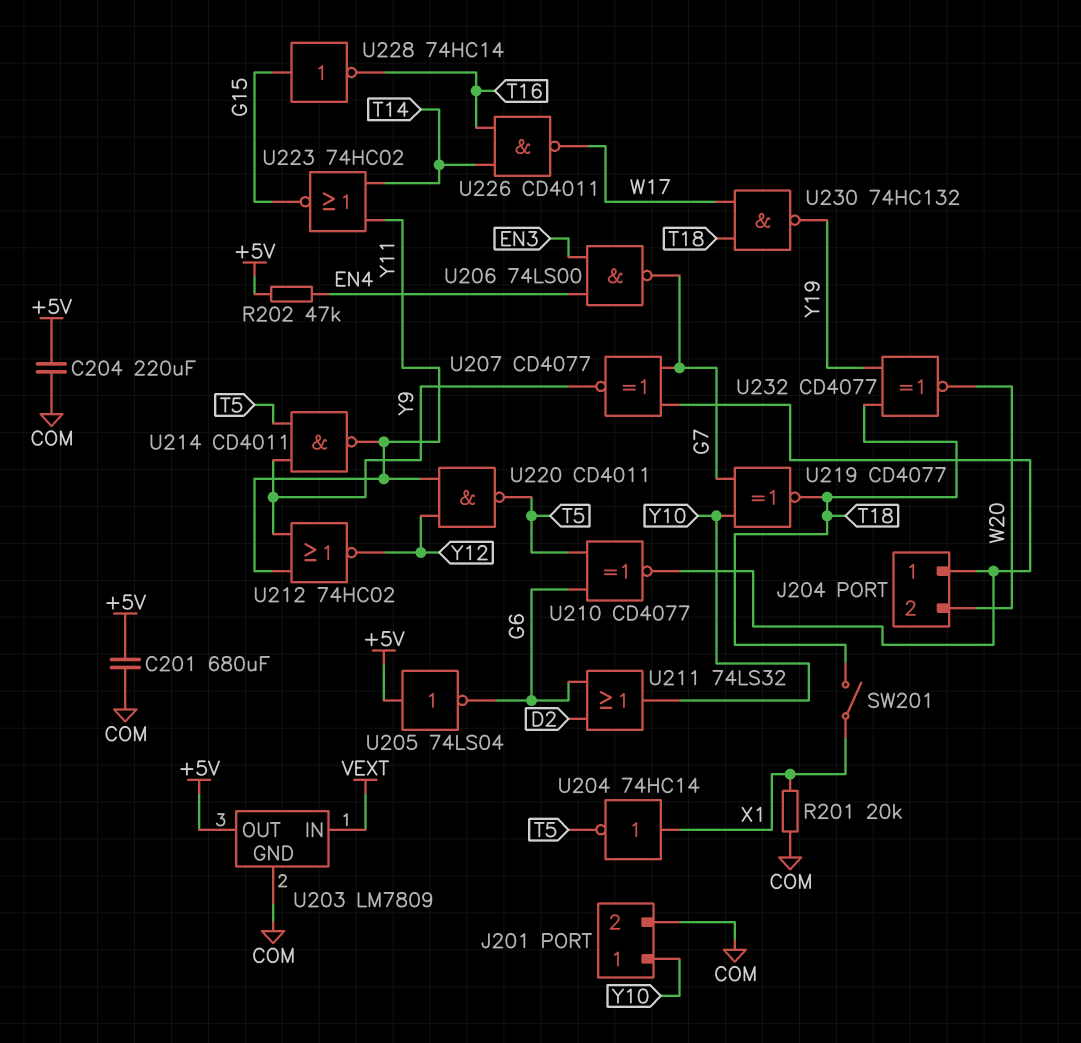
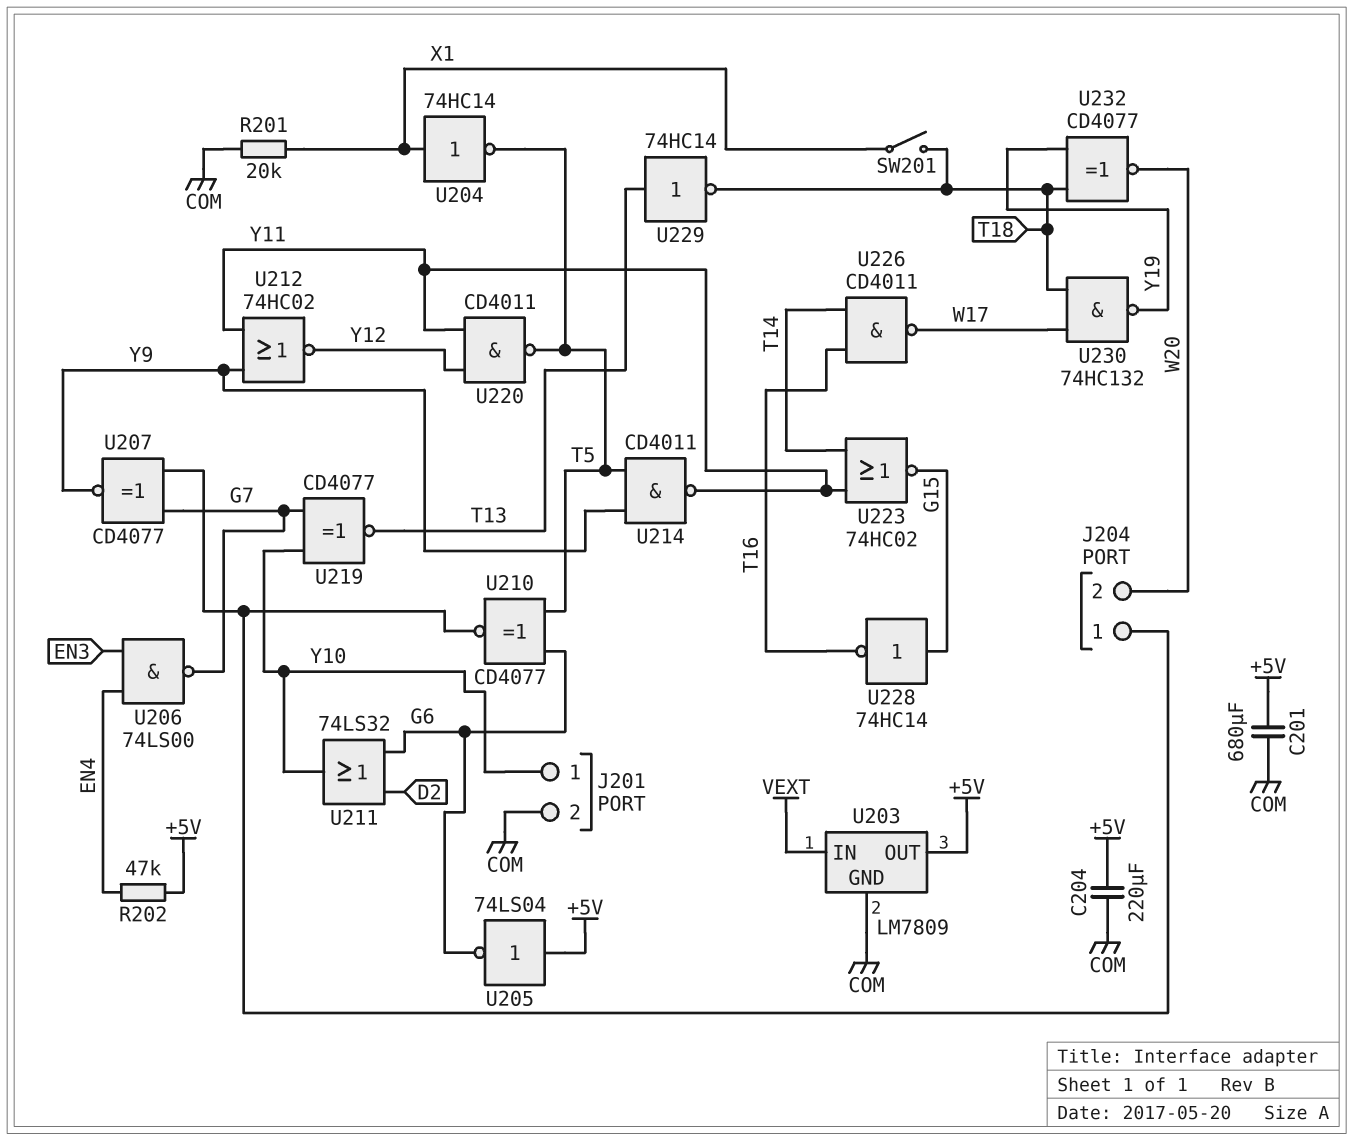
U219: XNOR CD4077 (in G7, in Y10, out T18) -> XNOR CD4077 (in G7, in Y10, out T13)
U229: none -> NOT 74HC14 (in T13, out T18)

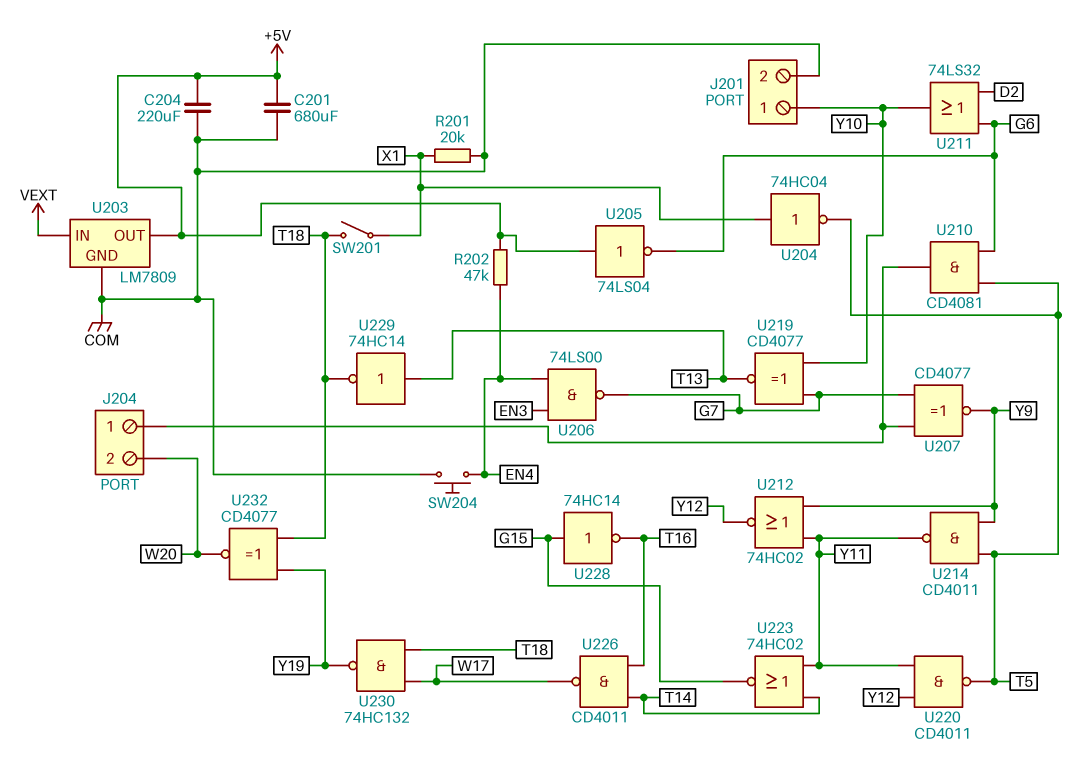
SW204: none -> button (COM, EN4)
U204: NOT 74HC14 (in X1, out T5) -> NOT 74HC04 (in X1, out T5)
U210: XNOR CD4077 (in G6, in T5, out J204/1) -> AND CD4081 (in G6, in T5, out J204/1)

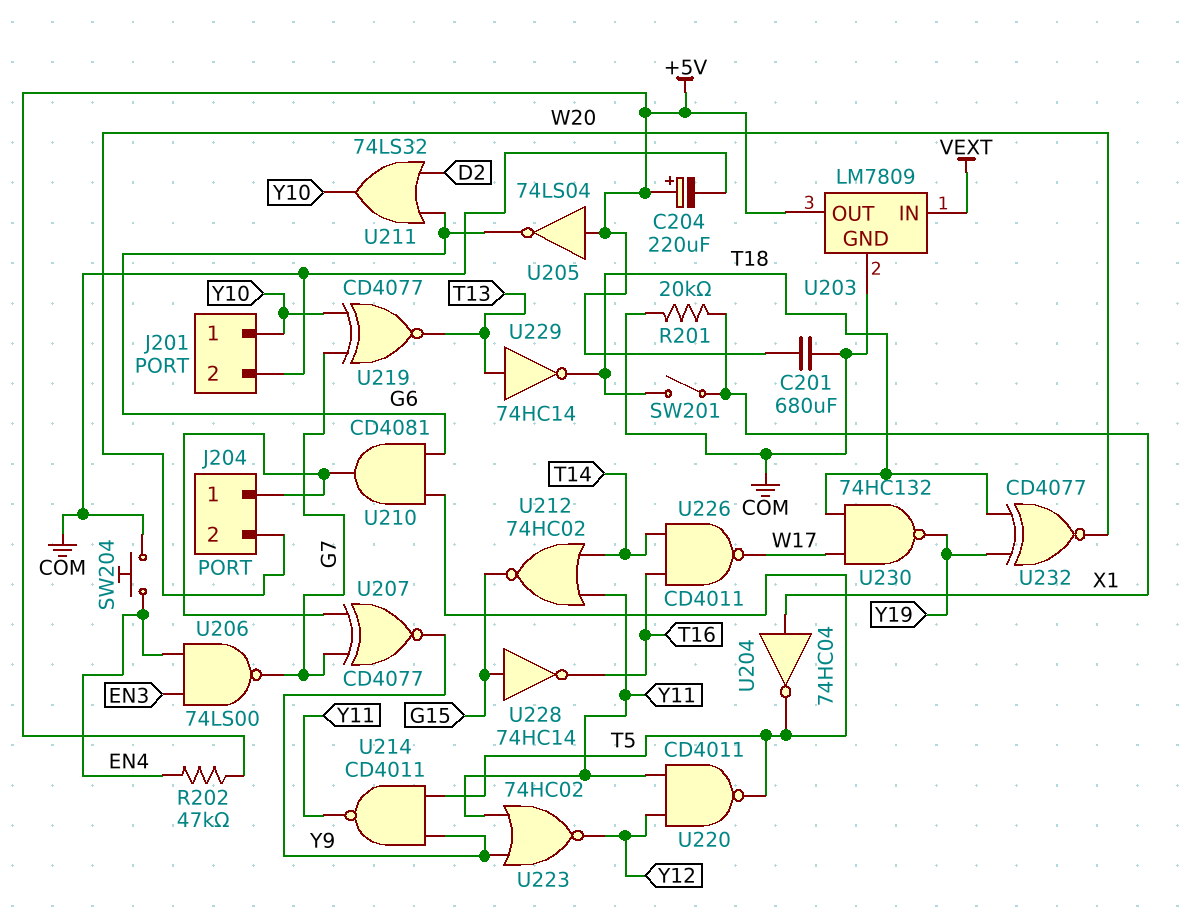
C204: 220uF (+5V, COM) -> 220uF (plus +5V, minus COM)
U212: NOR 74HC02 (in Y9, in Y11, out Y12) -> NOR 74HC02 (in T14, in Y11, out G15)
U223: NOR 74HC02 (in T14, in Y11, out G15) -> NOR 74HC02 (in Y9, in Y11, out Y12)

